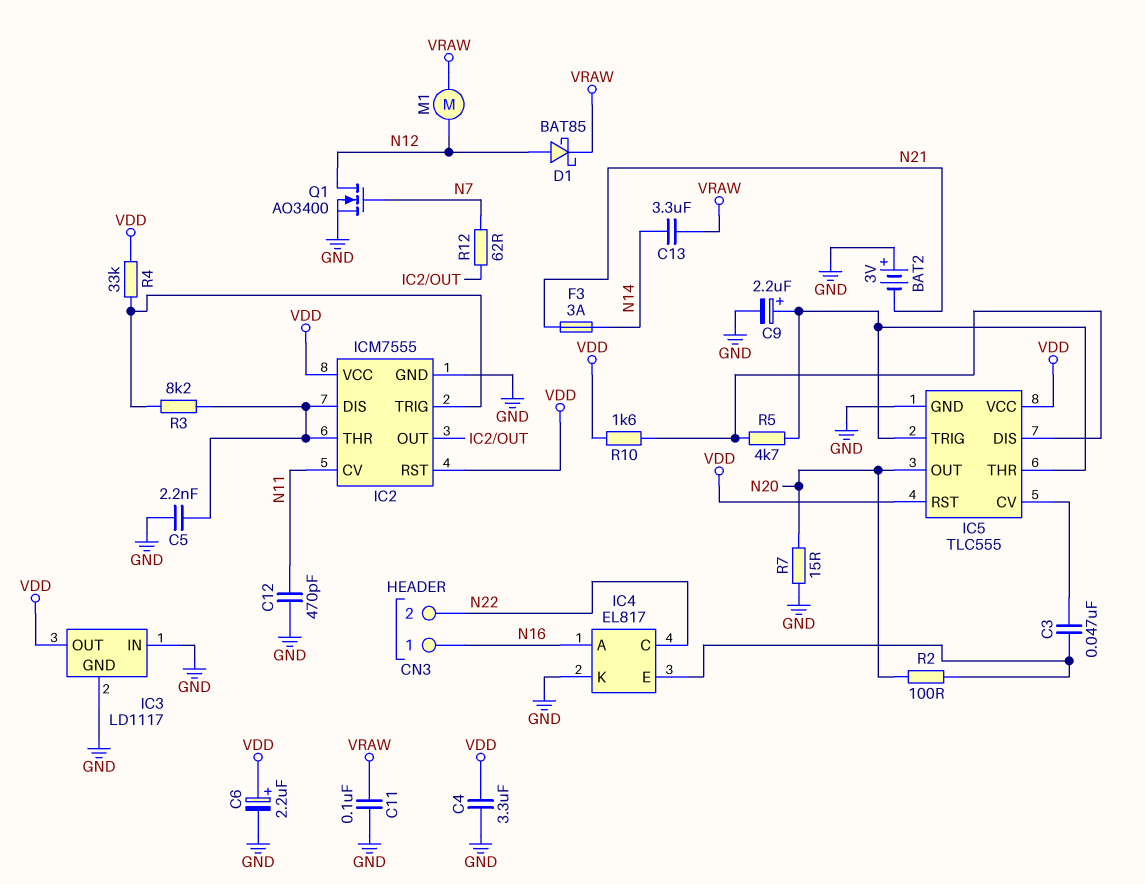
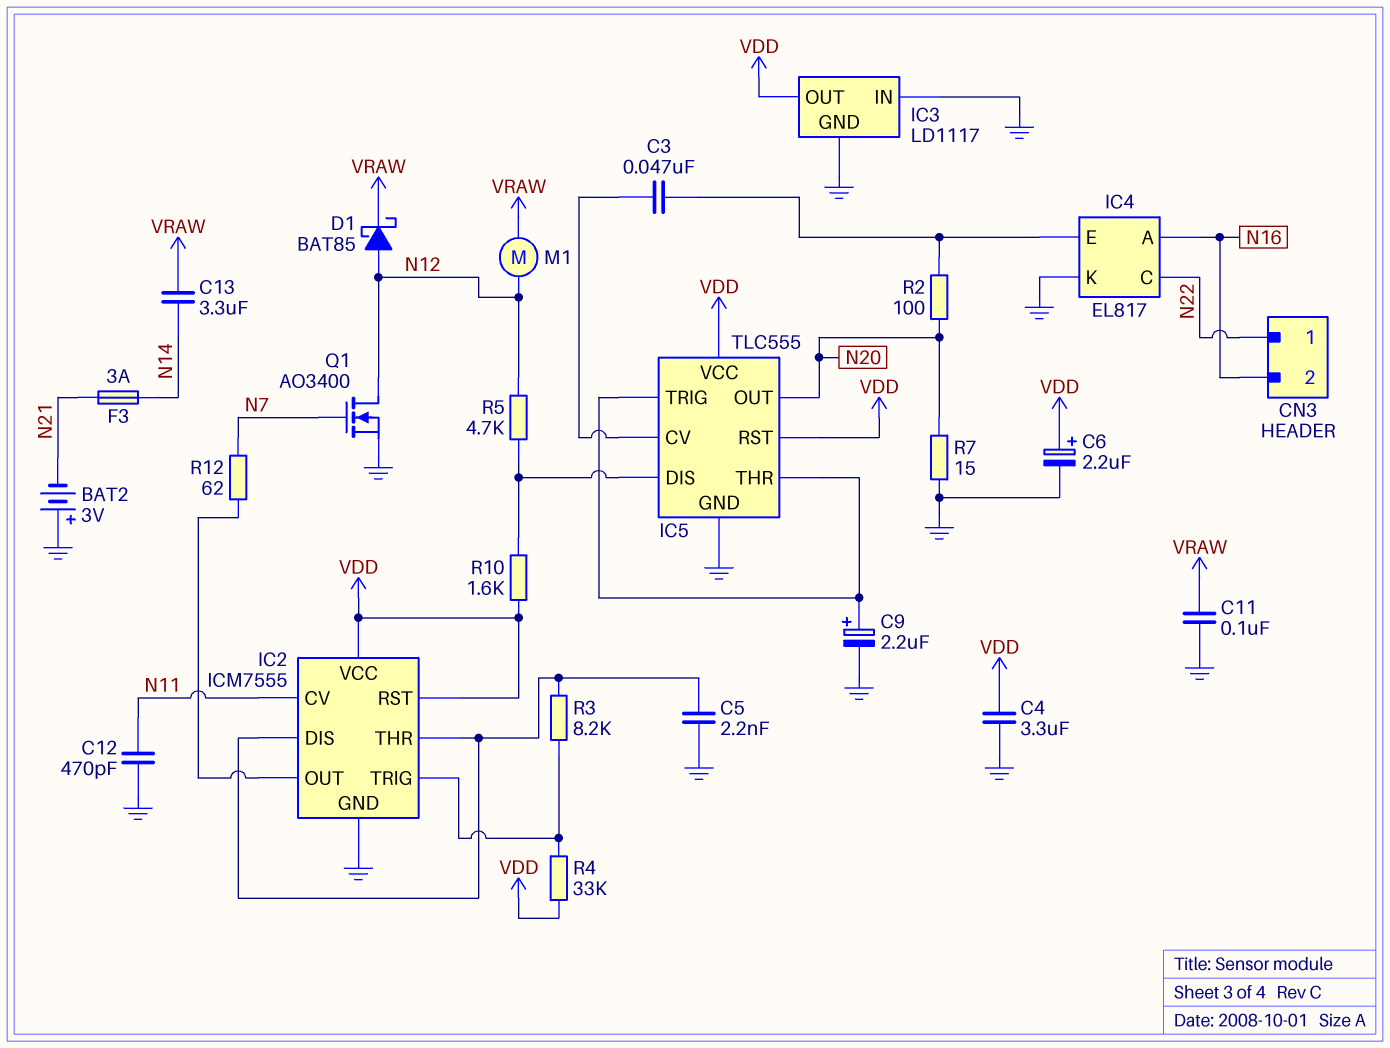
CN3 pin 1: N16 -> N22
CN3 pin 2: N22 -> N16
R5: 4.7k (IC5/DIS, IC5/THR) -> 4.7k (IC5/DIS, N12)

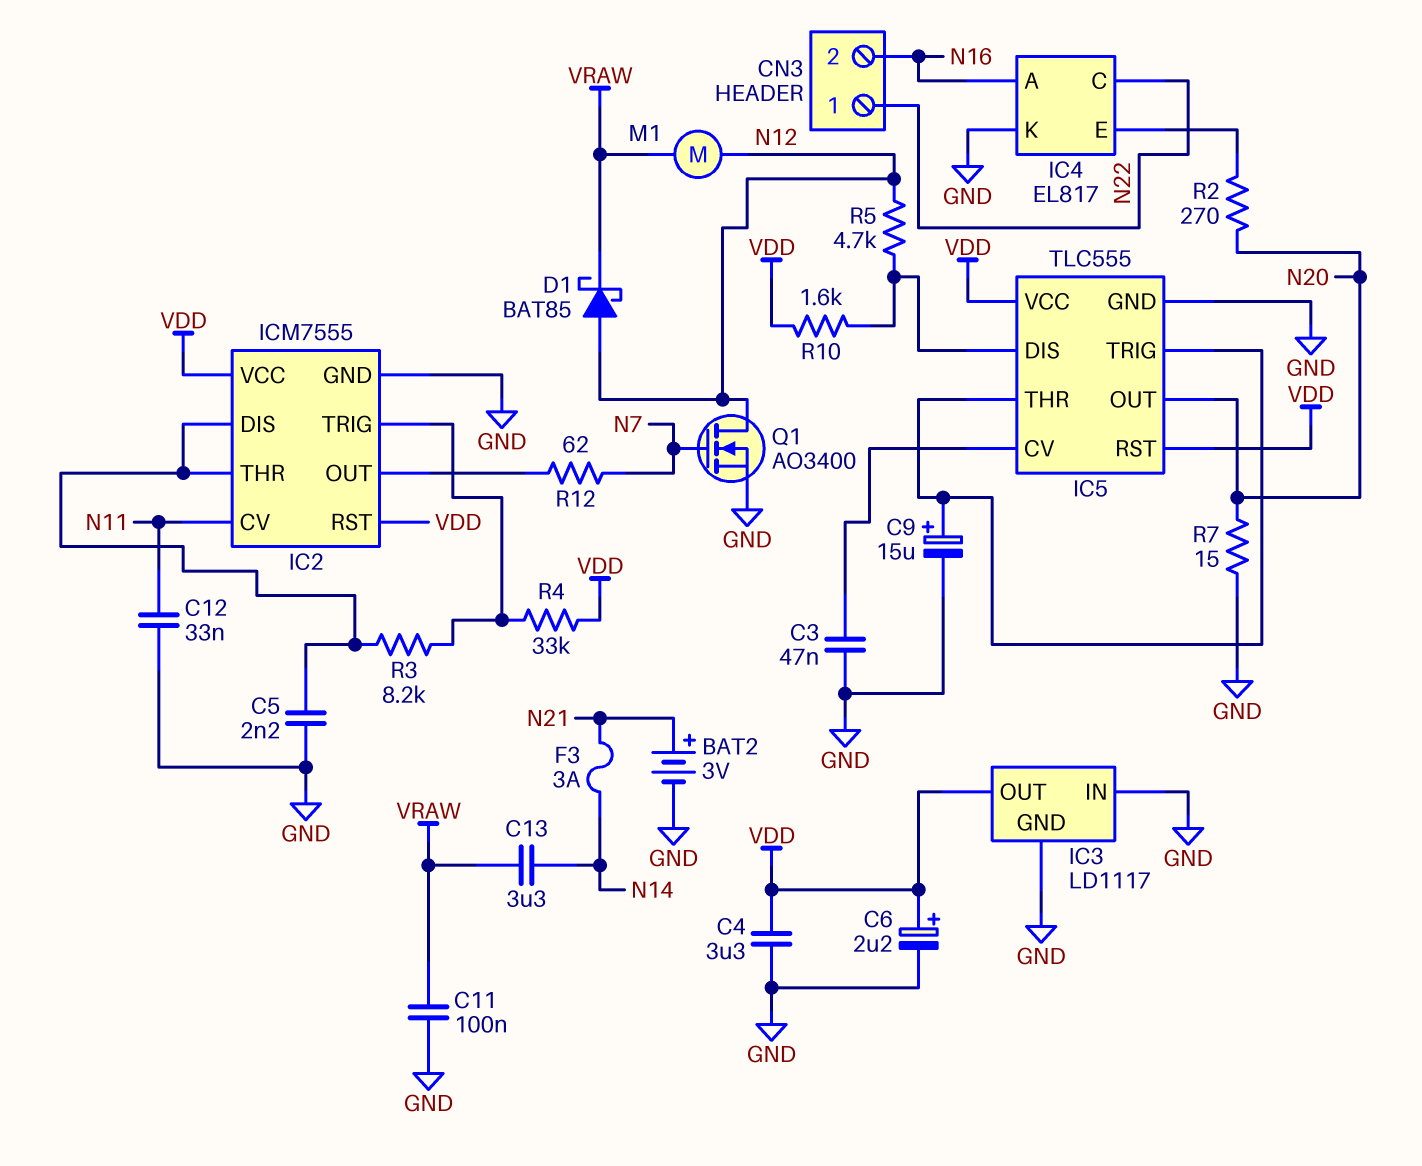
BAT2: 3V (plus GND, minus N21) -> 3V (plus N21, minus GND)
C3: 47nF (IC4/E, IC5/CV) -> 47nF (GND, IC5/CV)
C9: 2.2uF (plus IC5/THR, minus GND) -> 15uF (plus IC5/THR, minus GND)
C12: 470pF (GND, N11) -> 33nF (GND, N11)
R2: 100 (IC4/E, N20) -> 270 (IC4/E, N20)

